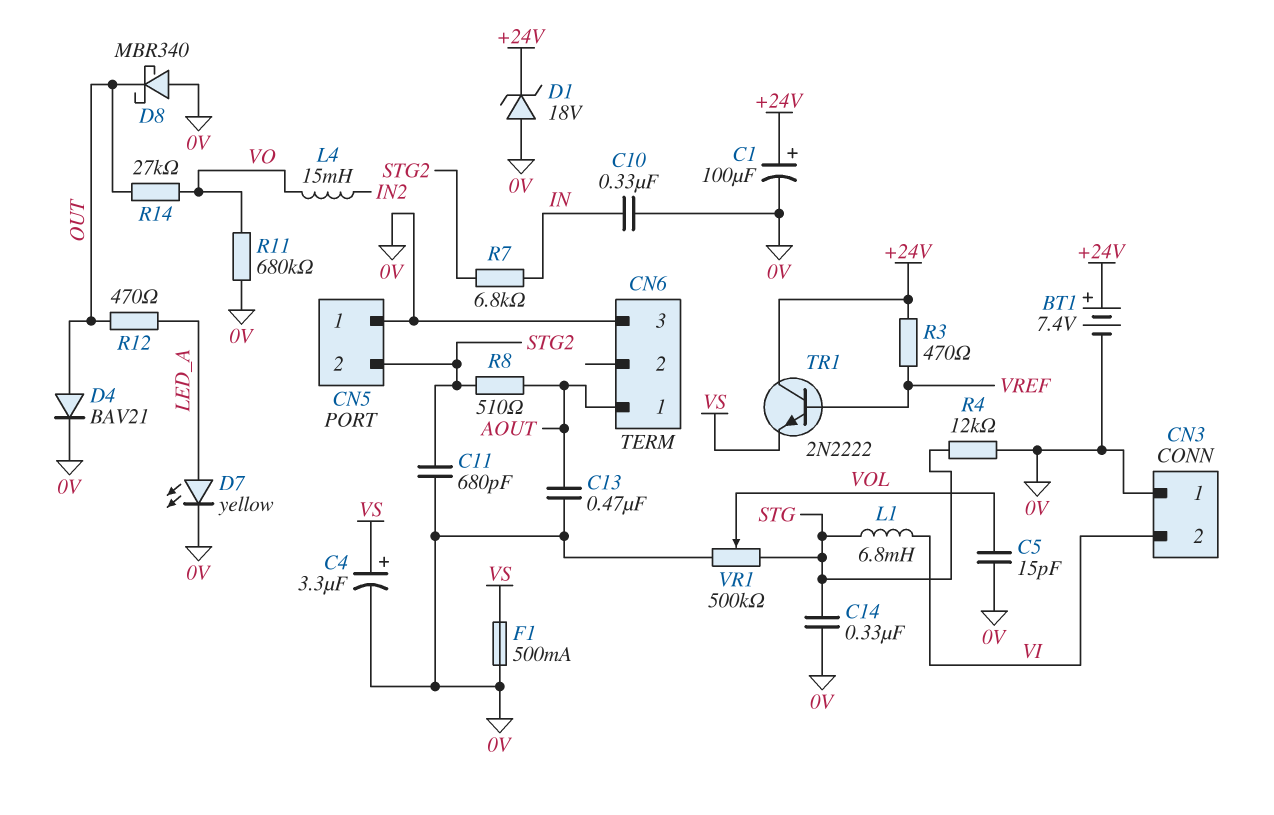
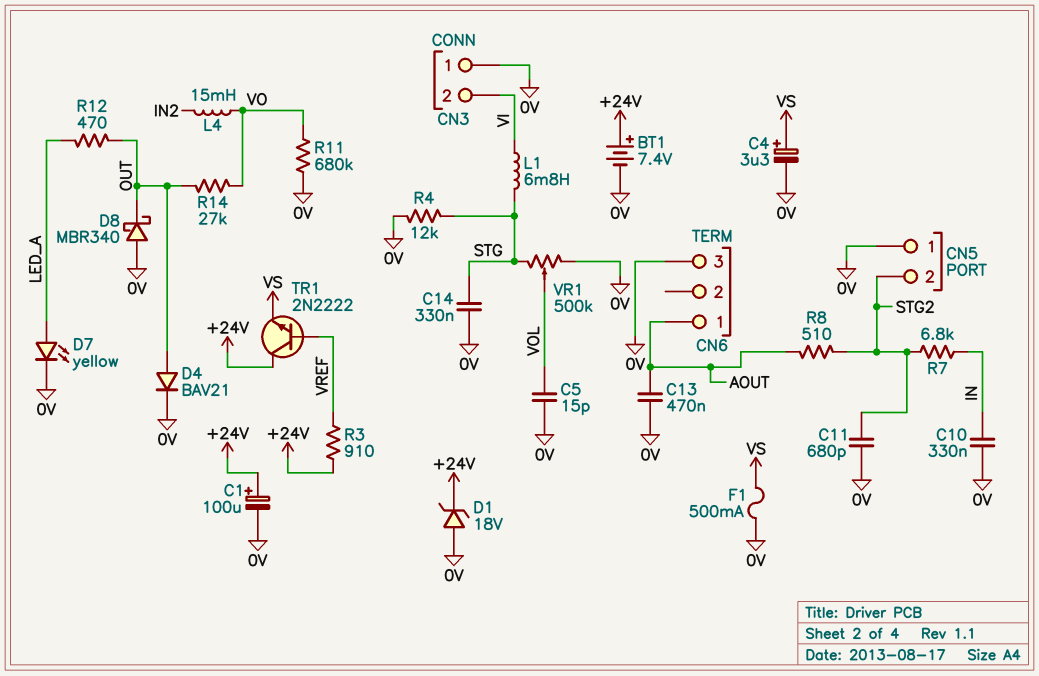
R3: 470 (+24V, VREF) -> 910 (+24V, VREF)

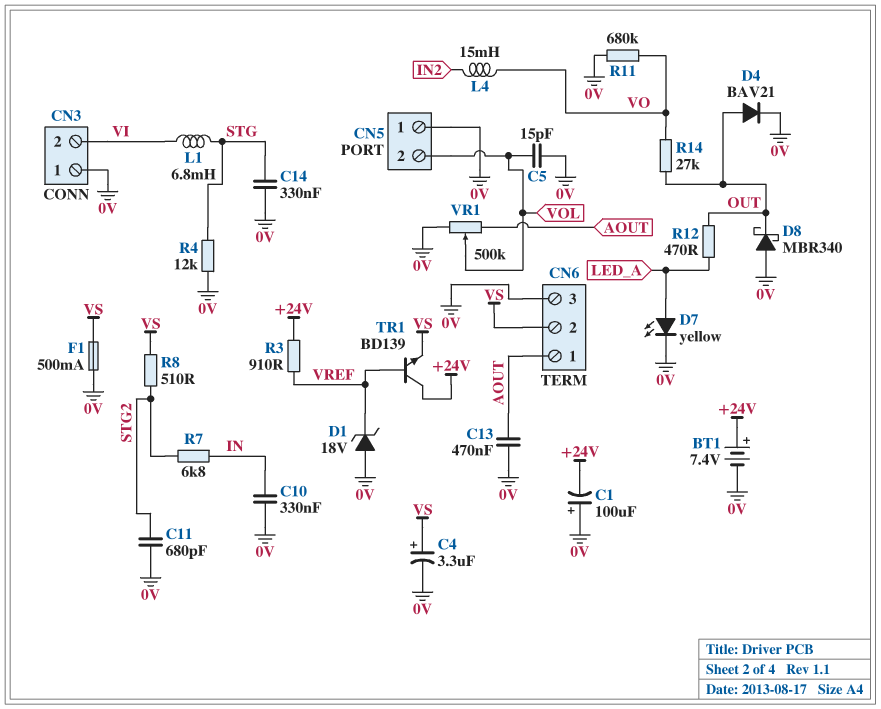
C1: 100uF (plus +24V, minus 0V) -> 100uF (plus 0V, minus +24V)
CN5 pin 2: STG2 -> VOL
CN6 pin 2: none -> VS
D1: zener 18V (A 0V, K +24V) -> zener 18V (A 0V, K VREF)
R8: 510 (AOUT, STG2) -> 510 (STG2, VS)
TR1: NPN 2N2222 (B VREF, C +24V, E VS) -> NPN BD139 (B VREF, C +24V, E VS)
VR1: 500k (0V, STG, wiper VOL) -> 500k (0V, AOUT, wiper VOL)

